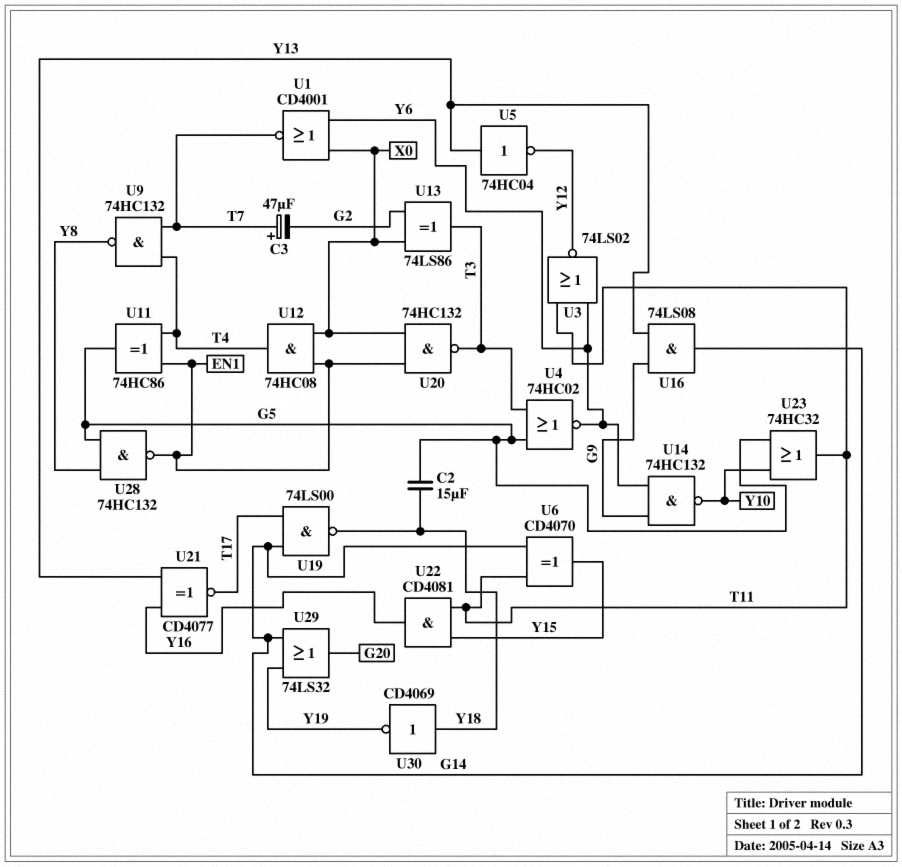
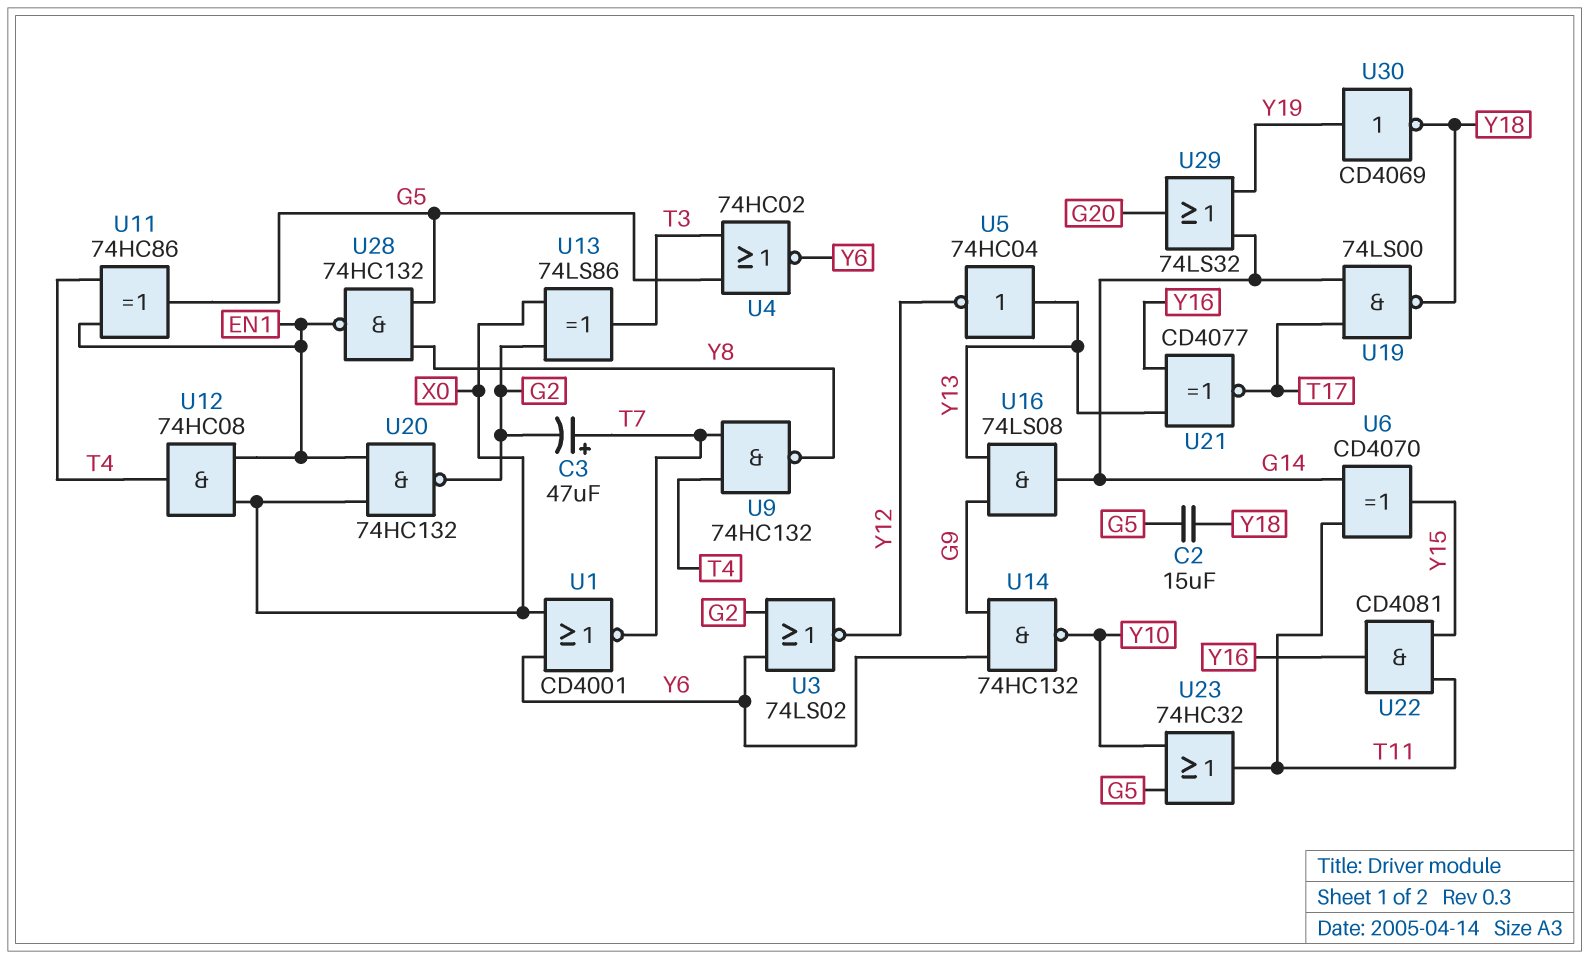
U3: NOR 74LS02 (in T11, in Y6, out Y12) -> NOR 74LS02 (in G2, in Y6, out Y12)
U20: NAND 74HC132 (in EN1, in X0, out T3) -> NAND 74HC132 (in EN1, in X0, out G2)
U30: NOT CD4069 (in Y18, out Y19) -> NOT CD4069 (in Y19, out Y18)

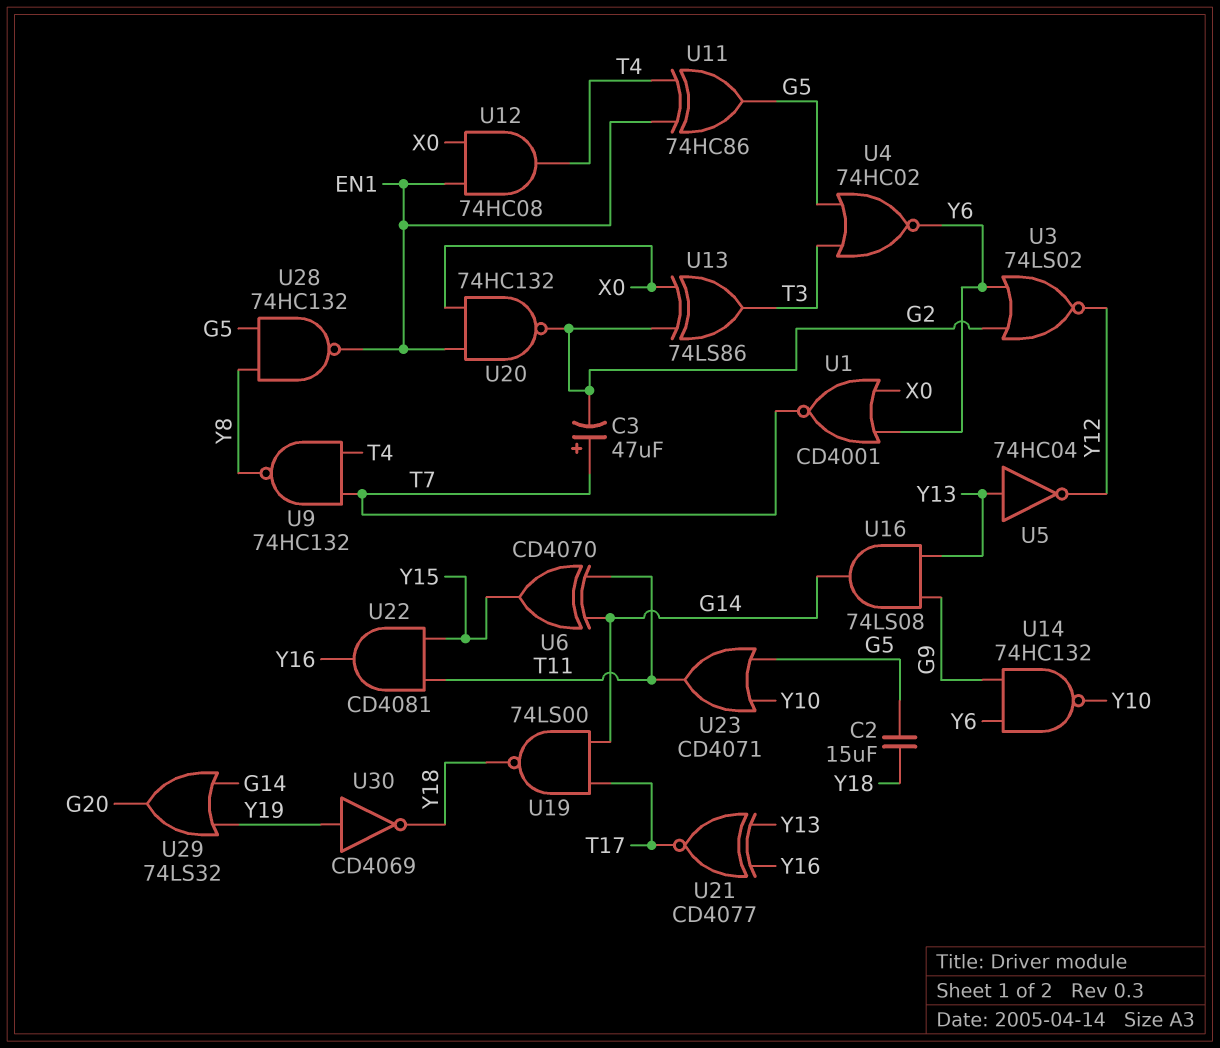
U23: OR 74HC32 (in G5, in Y10, out T11) -> OR CD4071 (in G5, in Y10, out T11)

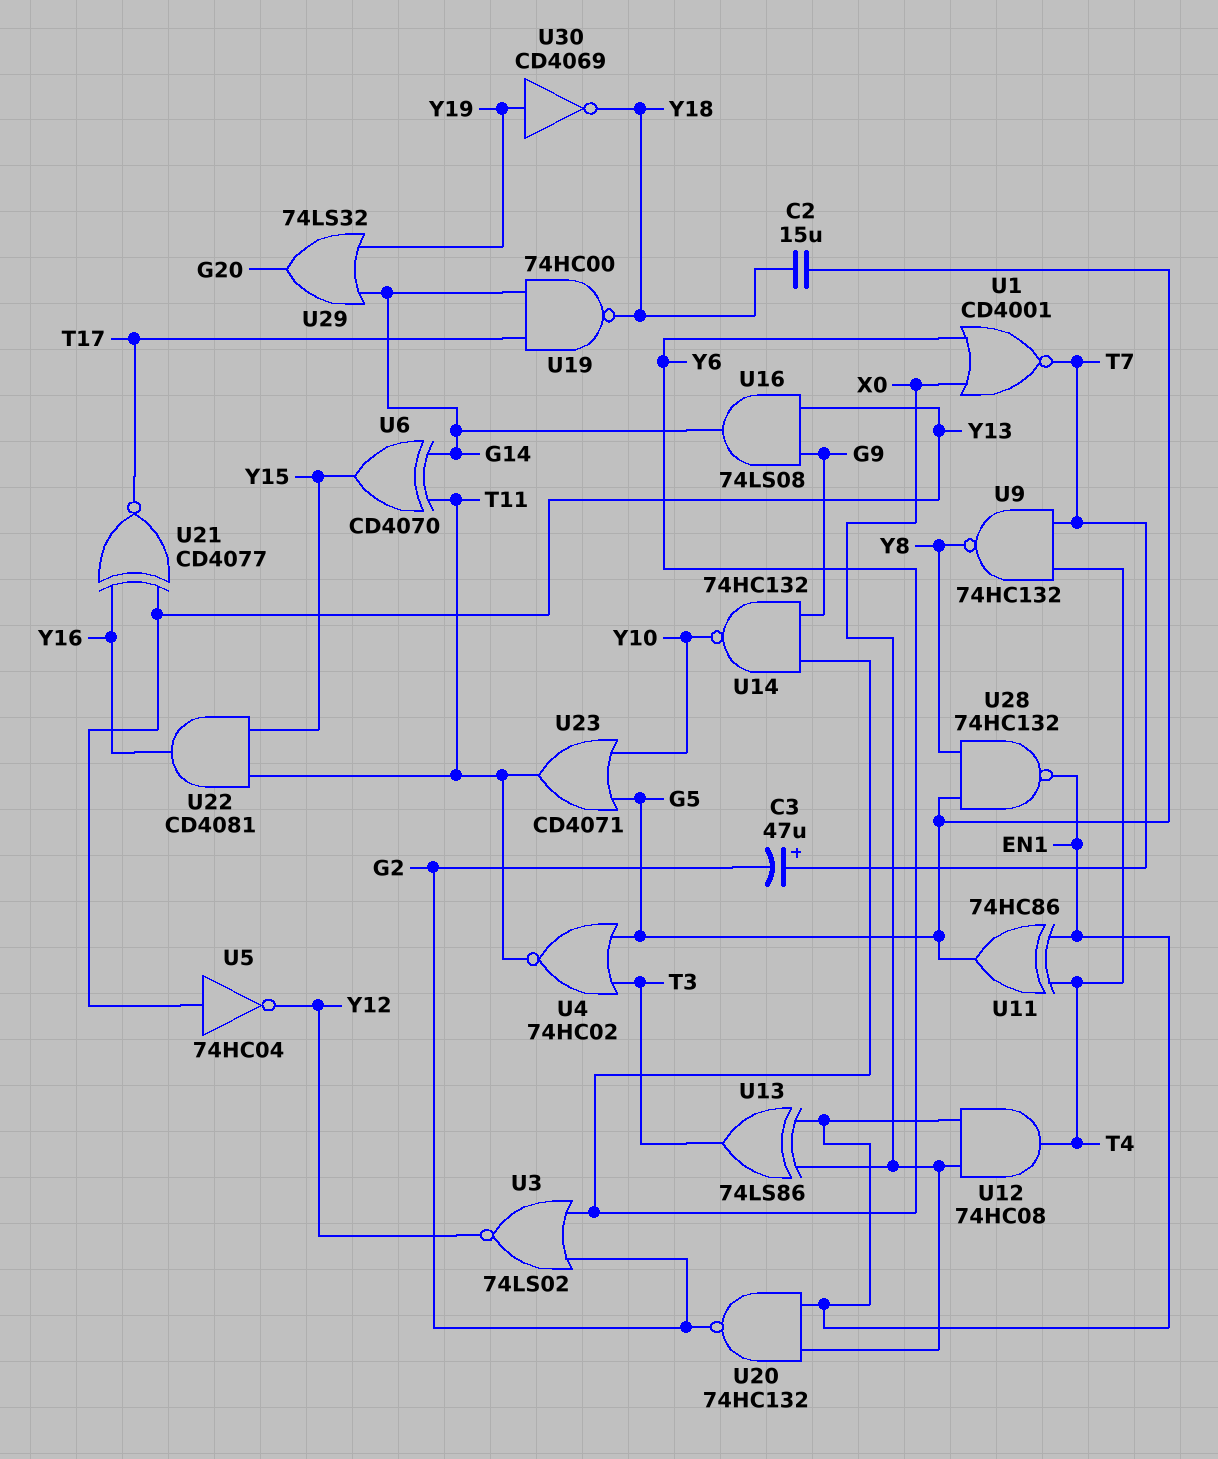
U4: NOR 74HC02 (in G5, in T3, out Y6) -> NOR 74HC02 (in G5, in T3, out T11)
U13: XOR 74LS86 (in G2, in X0, out T3) -> XOR 74LS86 (in EN1, in X0, out T3)
U19: NAND 74LS00 (in G14, in T17, out Y18) -> NAND 74HC00 (in G14, in T17, out Y18)

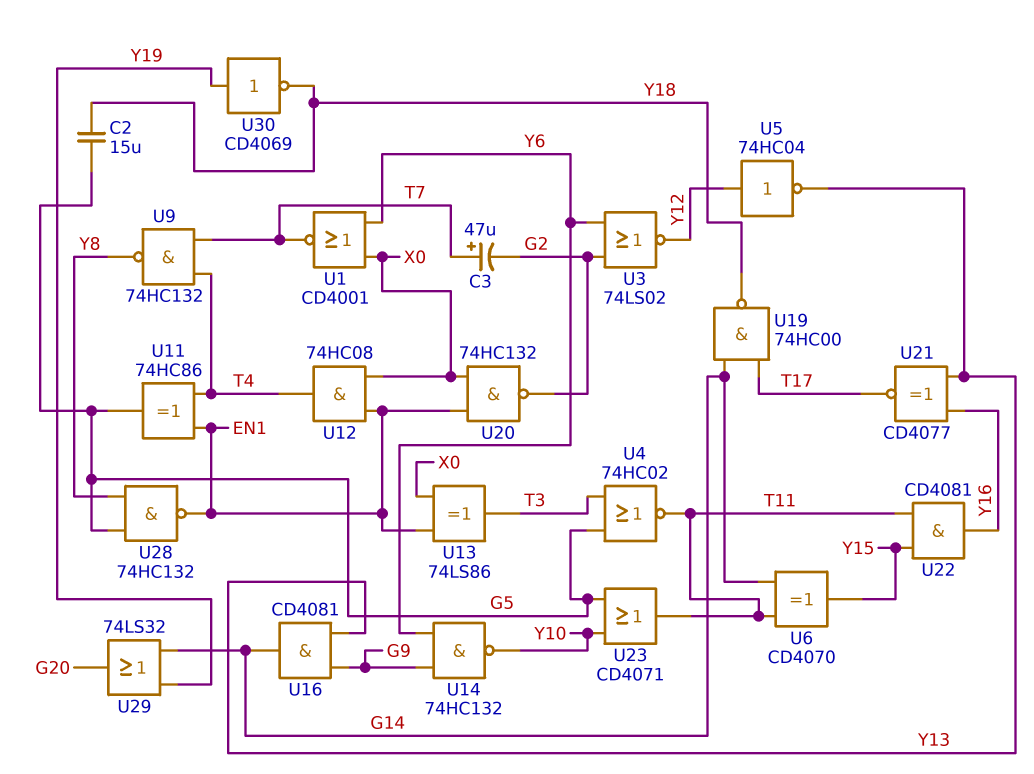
U5: NOT 74HC04 (in Y13, out Y12) -> NOT 74HC04 (in Y12, out Y13)
U16: AND 74LS08 (in G9, in Y13, out G14) -> AND CD4081 (in G9, in Y13, out G14)

